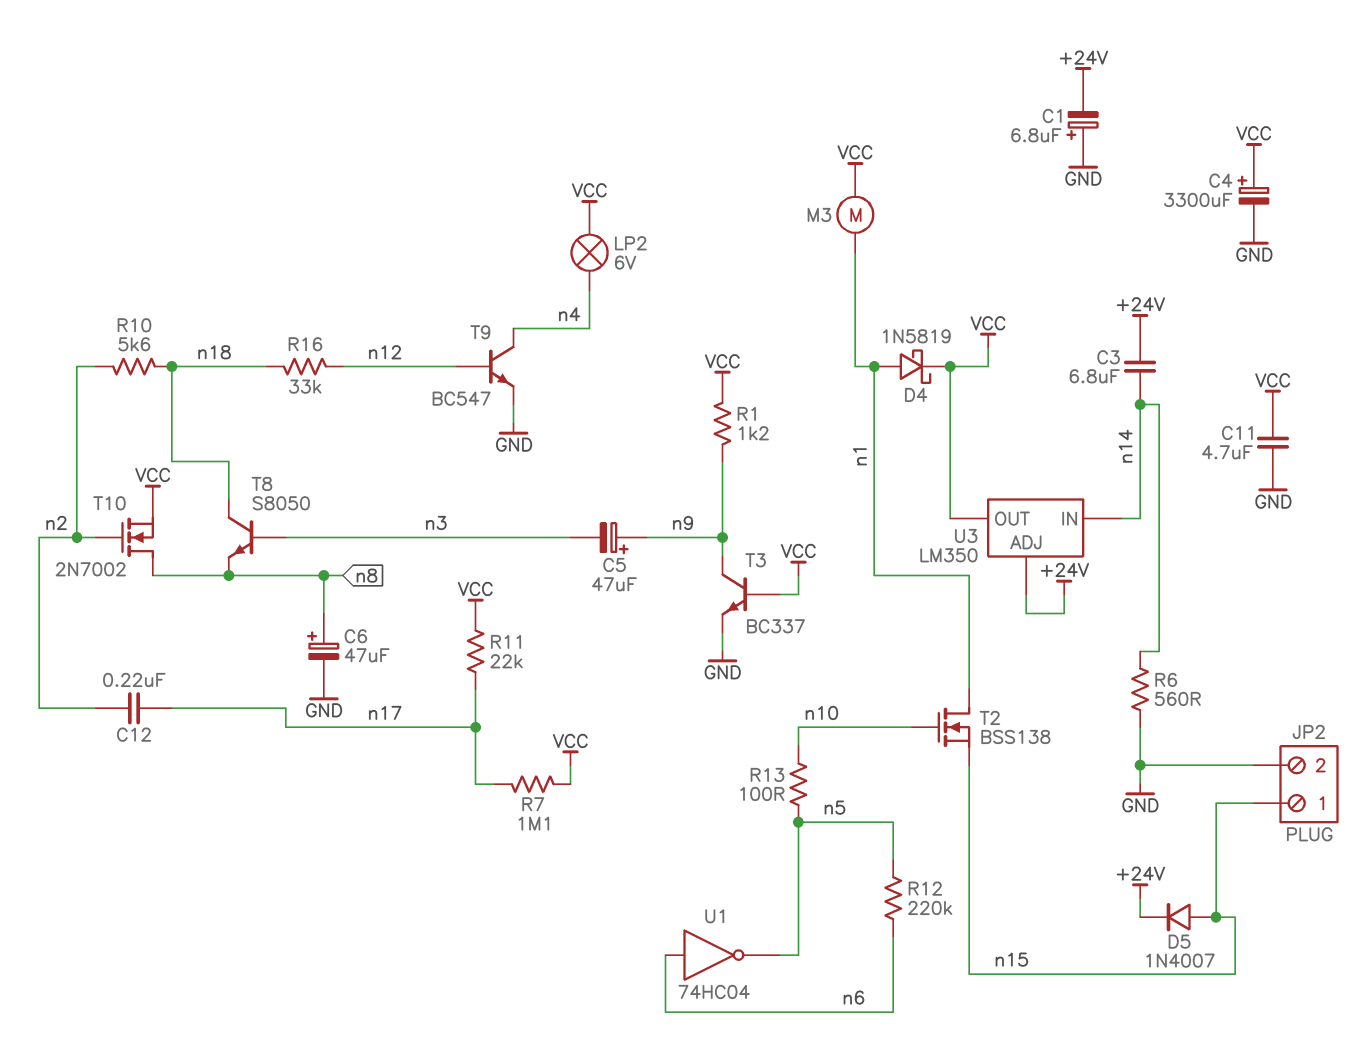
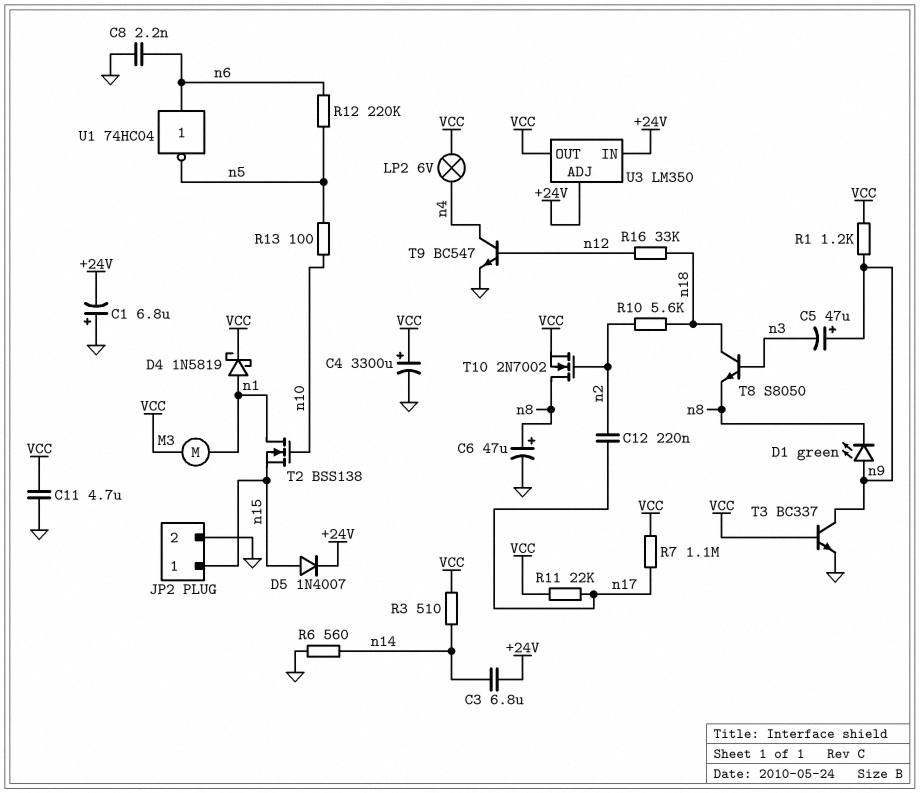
C8: none -> 2.2nF (GND, n6)
D1: none -> LED green (A n9, K n8)
R3: none -> 510 (VCC, n14)
U3 pin IN: n14 -> +24V

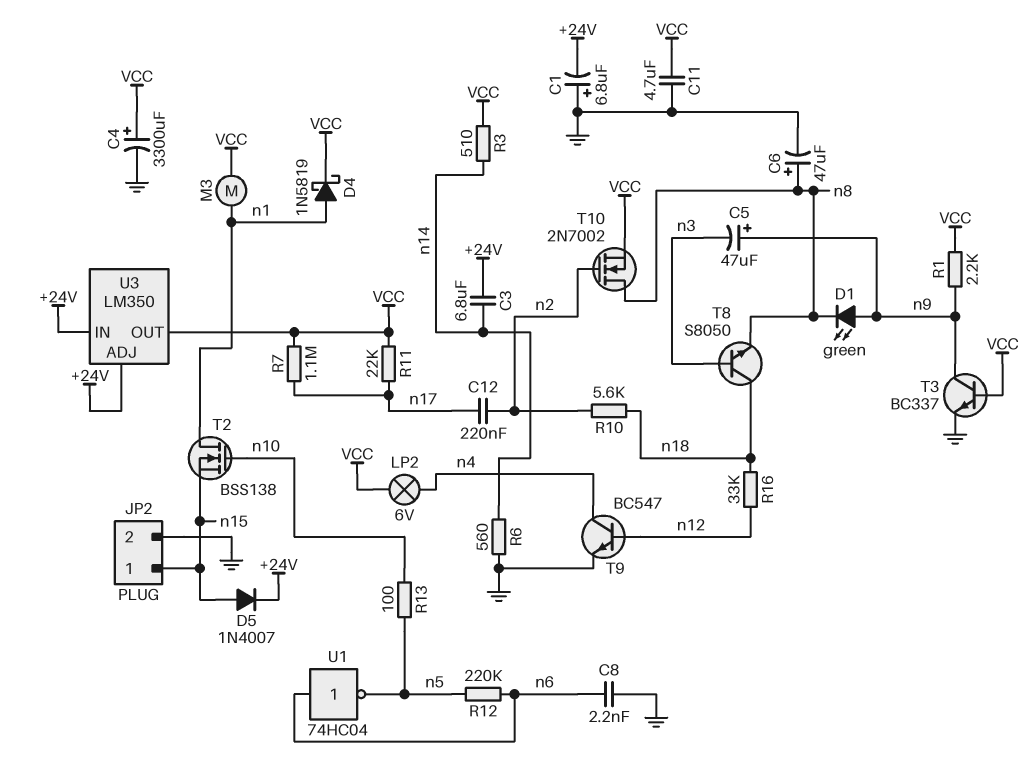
R1: 1.2k (VCC, n9) -> 2.2k (VCC, n9)

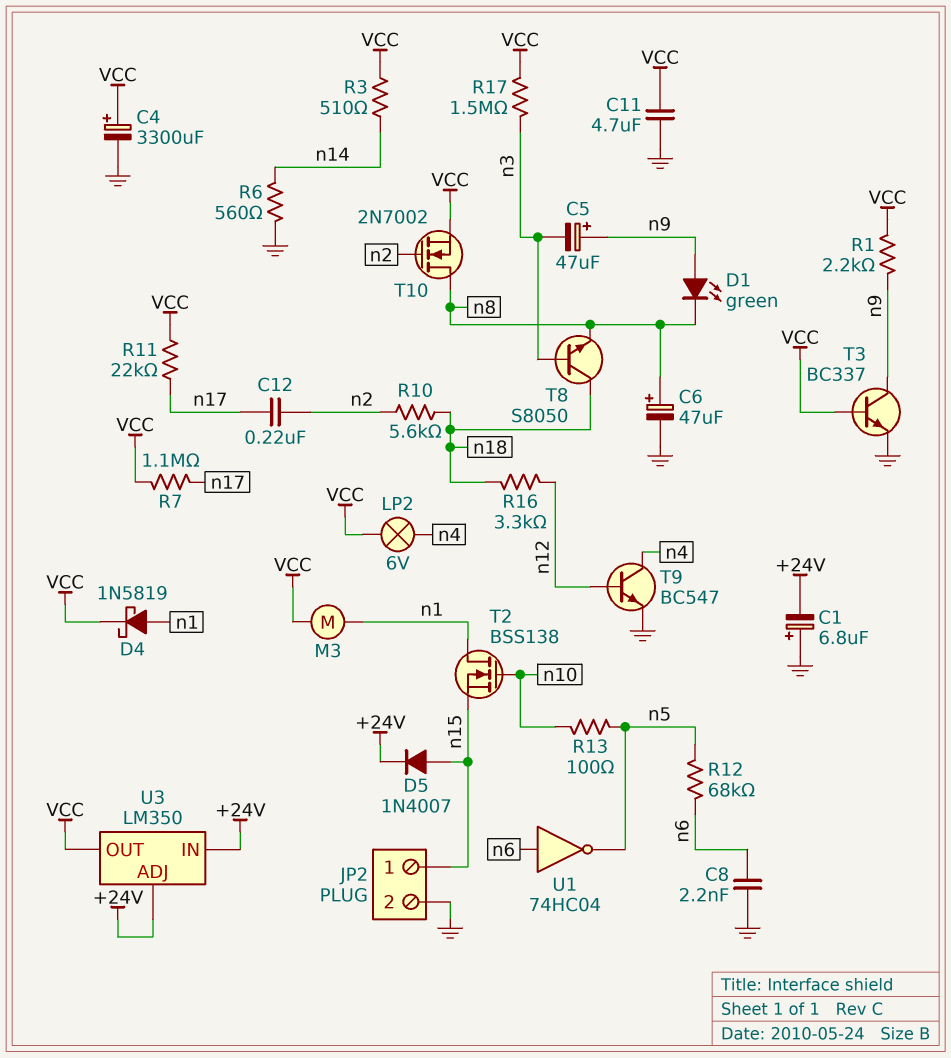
C3: 6.8uF (+24V, n14) -> none
R12: 220k (n5, n6) -> 68k (n5, n6)
R16: 33k (n12, n18) -> 3.3k (n12, n18)
R17: none -> 1.5M (VCC, n3)

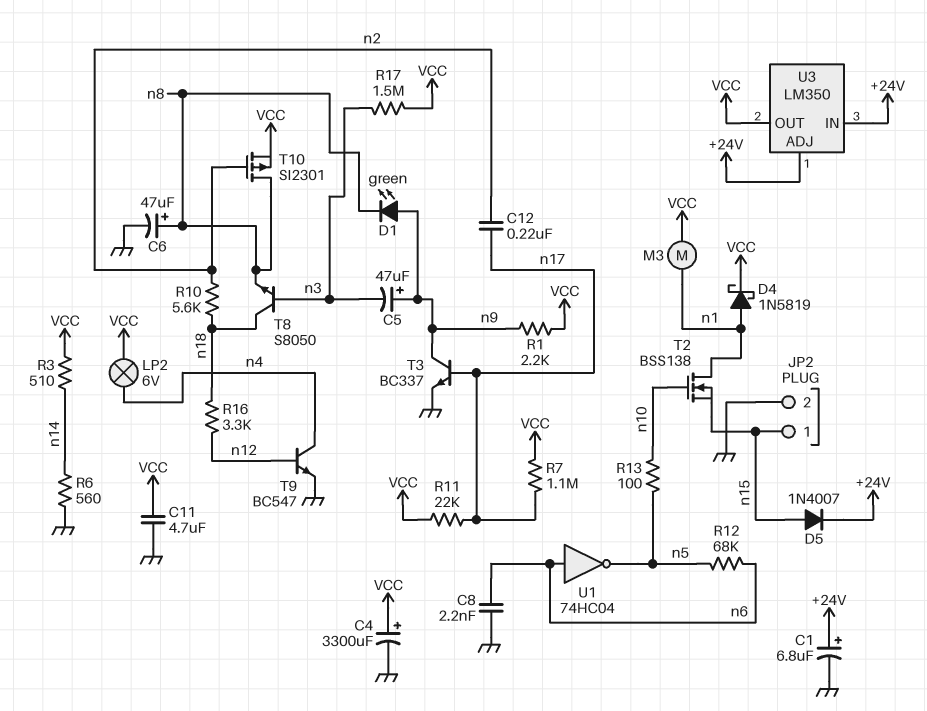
C1: 6.8uF (plus GND, minus +24V) -> 6.8uF (plus +24V, minus GND)
T3: NPN BC337 (B VCC, C n9, E GND) -> NPN BC337 (B n17, C n9, E GND)
T10: NMOS 2N7002 (G n2, D n8, S VCC) -> PMOS SI2301 (G n2, D n8, S VCC)

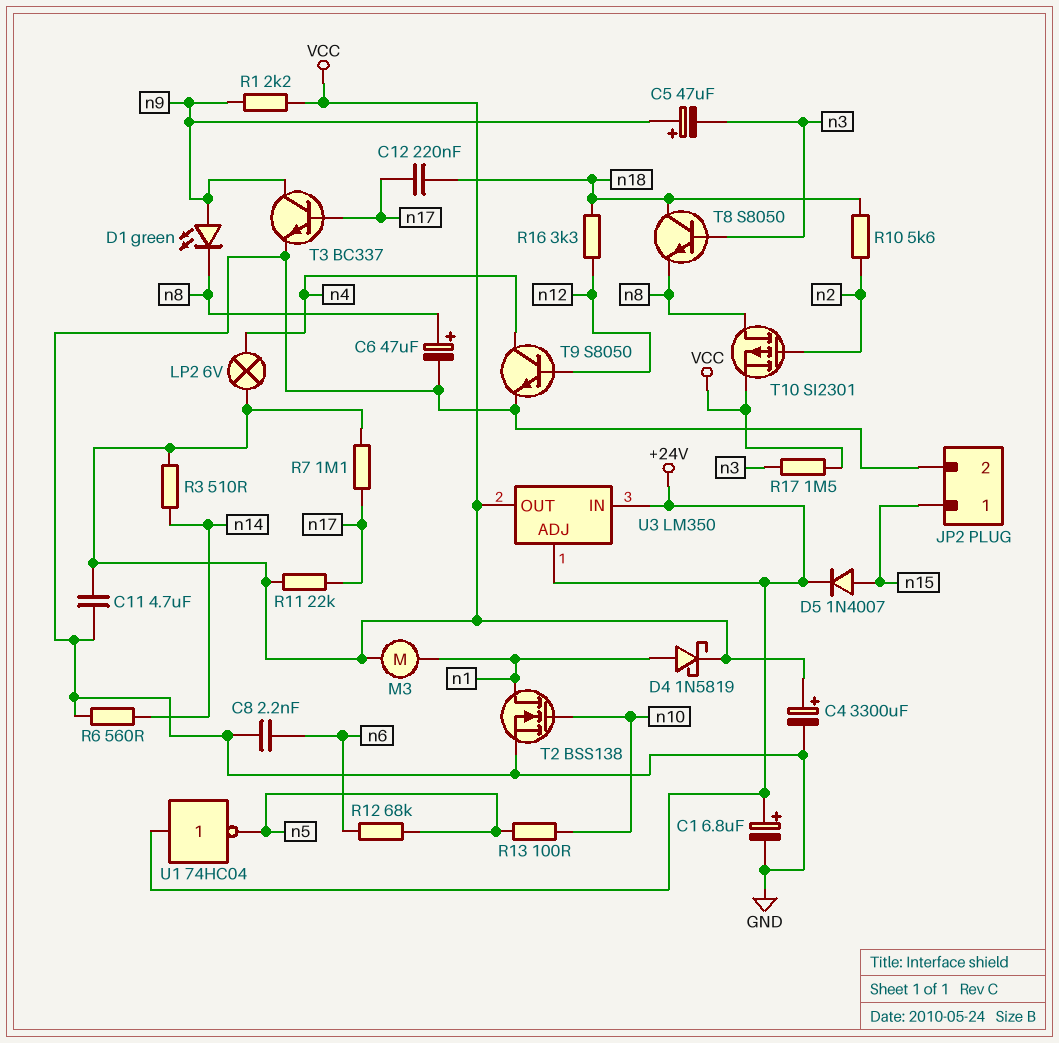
C12: 220nF (n2, n17) -> 220nF (n17, n18)
T2: NMOS BSS138 (G n10, D n1, S n15) -> NMOS BSS138 (G n10, D n1, S GND)
T9: NPN BC547 (B n12, C n4, E GND) -> NPN S8050 (B n12, C n4, E GND)
U1: NOT 74HC04 (in n6, out n5) -> NOT 74HC04 (in +24V, out n5)

